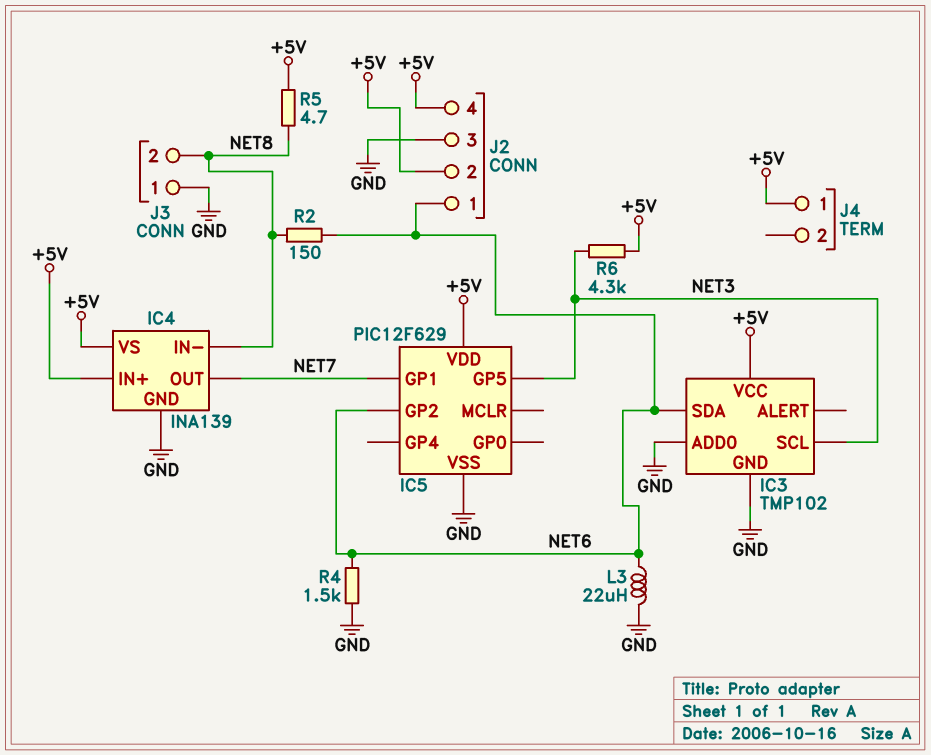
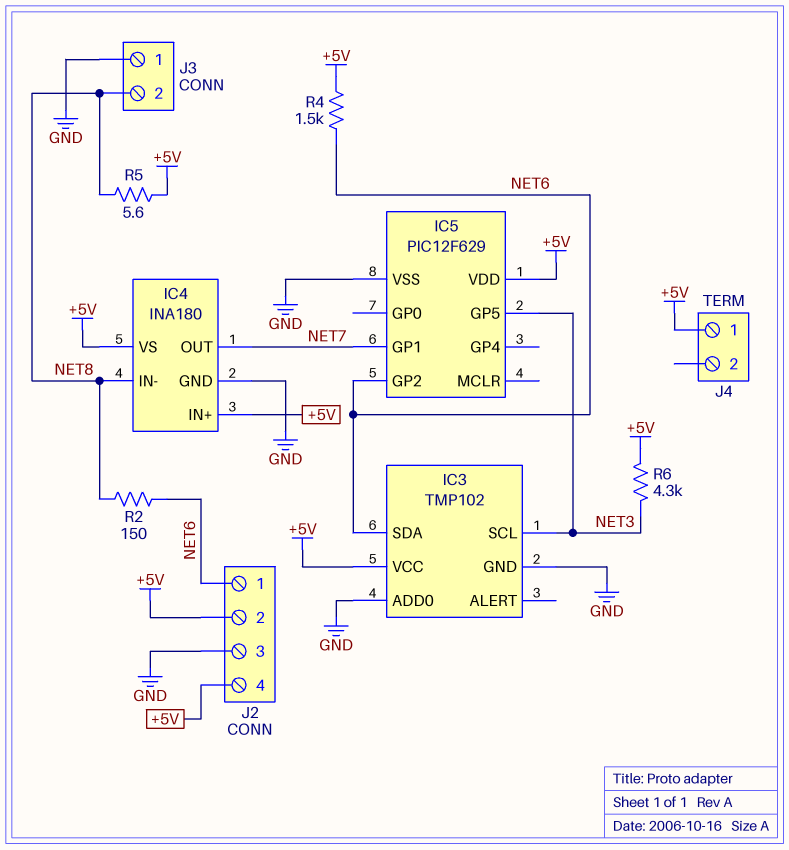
IC4: INA139 -> INA180
L3: 22uH (GND, NET6) -> none
R4: 1.5k (GND, NET6) -> 1.5k (+5V, NET6)
R5: 4.7 (+5V, NET8) -> 5.6 (+5V, NET8)

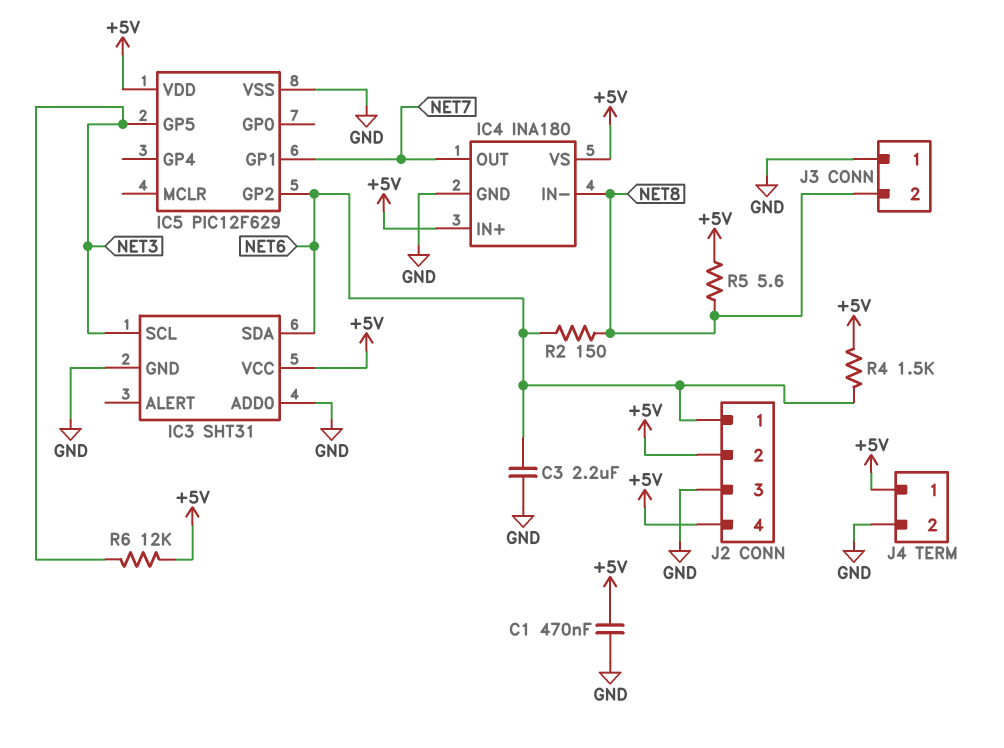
C1: none -> 470nF (+5V, GND)
C3: none -> 2.2uF (GND, NET6)
IC3: TMP102 -> SHT31
J4 pin 2: none -> GND
R6: 4.3k (+5V, NET3) -> 12k (+5V, NET3)

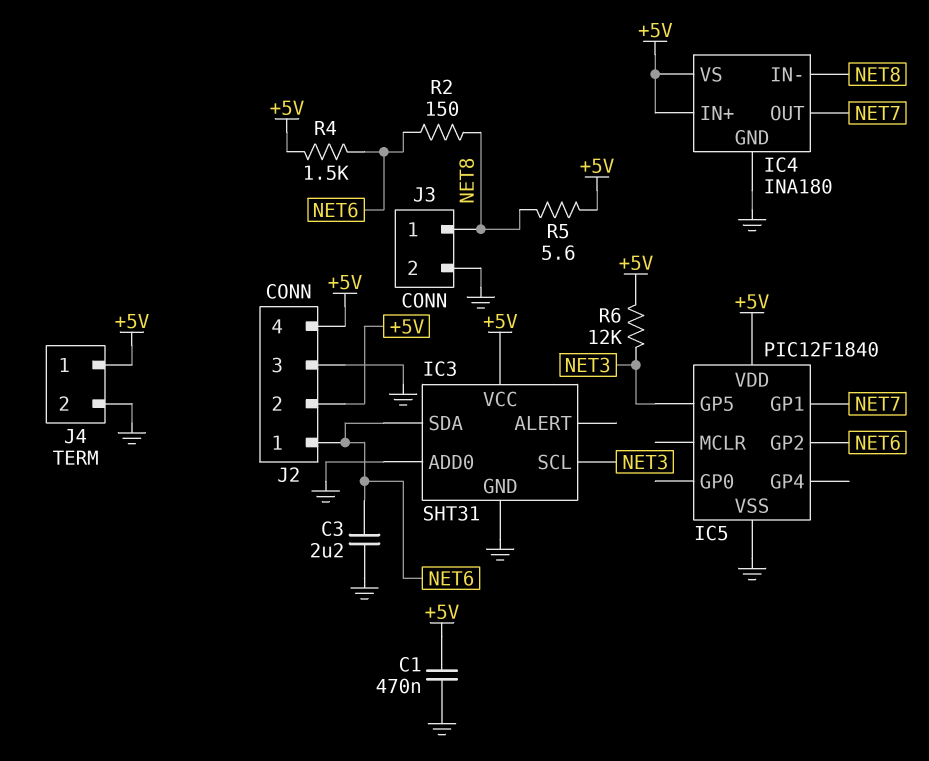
IC5: PIC12F629 -> PIC12F1840
J3 pin 1: GND -> NET8
J3 pin 2: NET8 -> GND

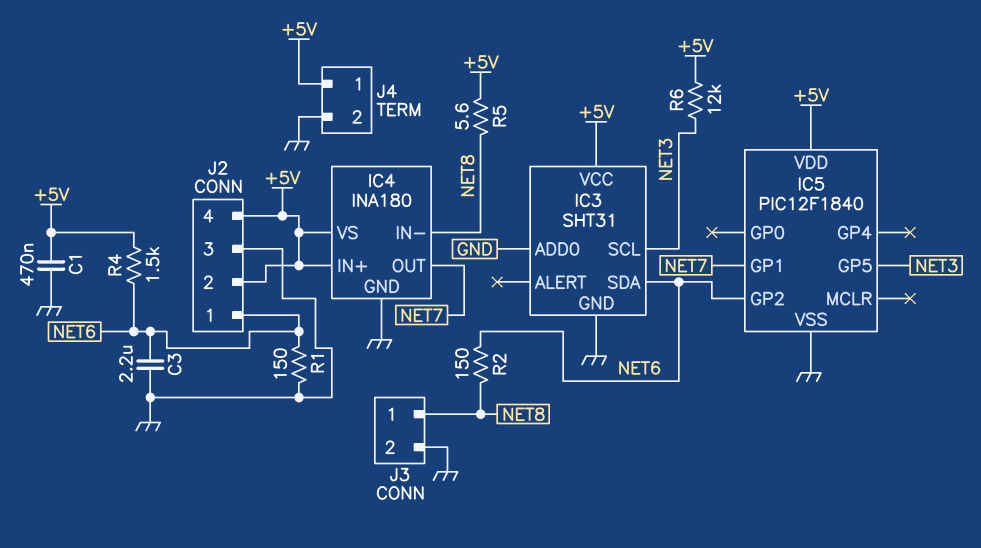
R1: none -> 150 (GND, NET6)

